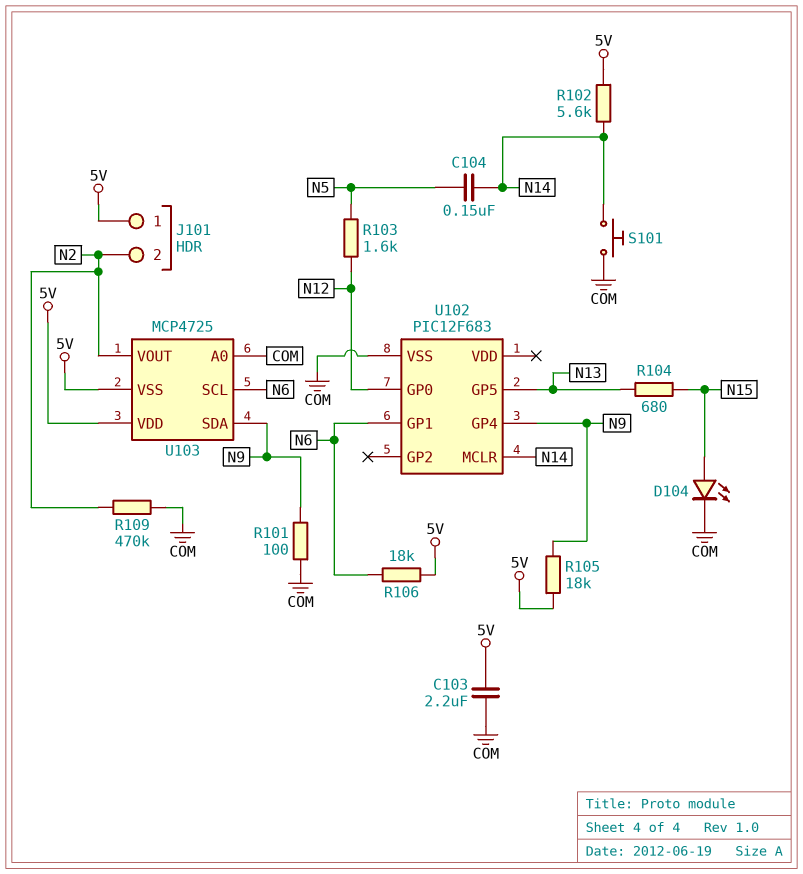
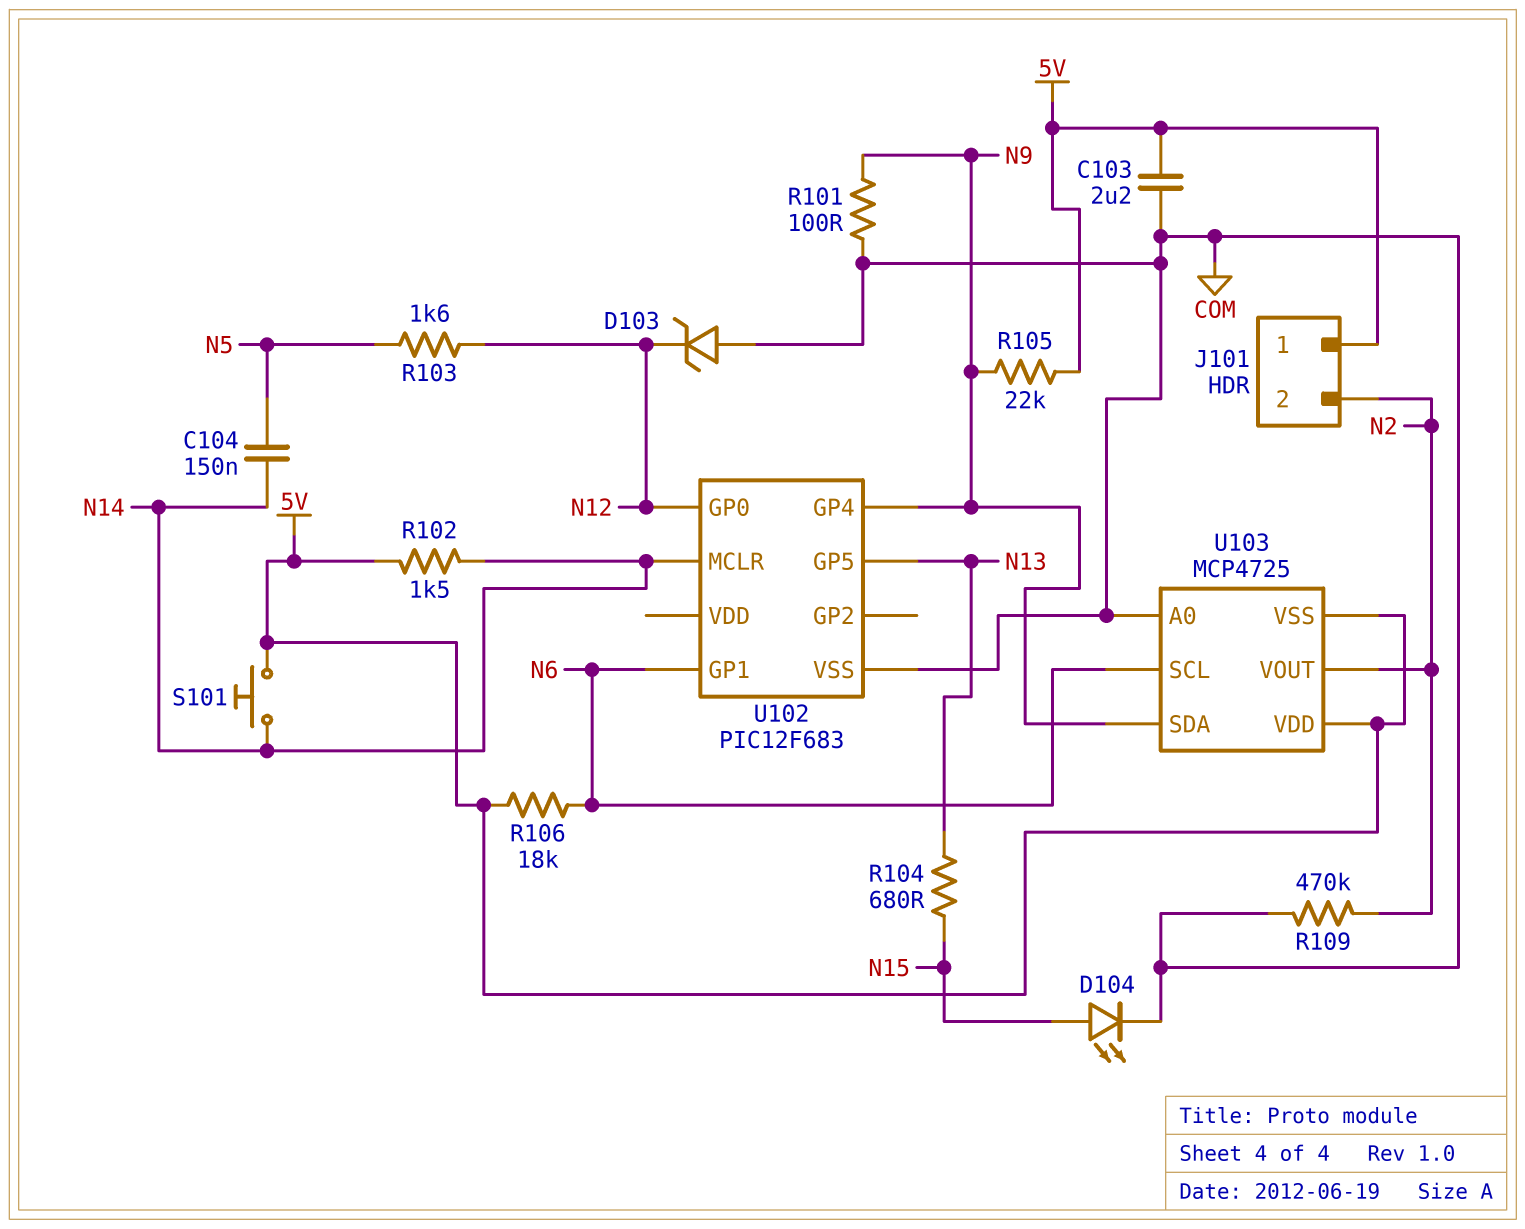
D103: none -> zener (A COM, K N12)
R102: 5.6k (5V, N14) -> 1.5k (5V, N14)
R105: 18k (5V, N9) -> 22k (5V, N9)
S101: button (COM, N14) -> button (5V, N14)

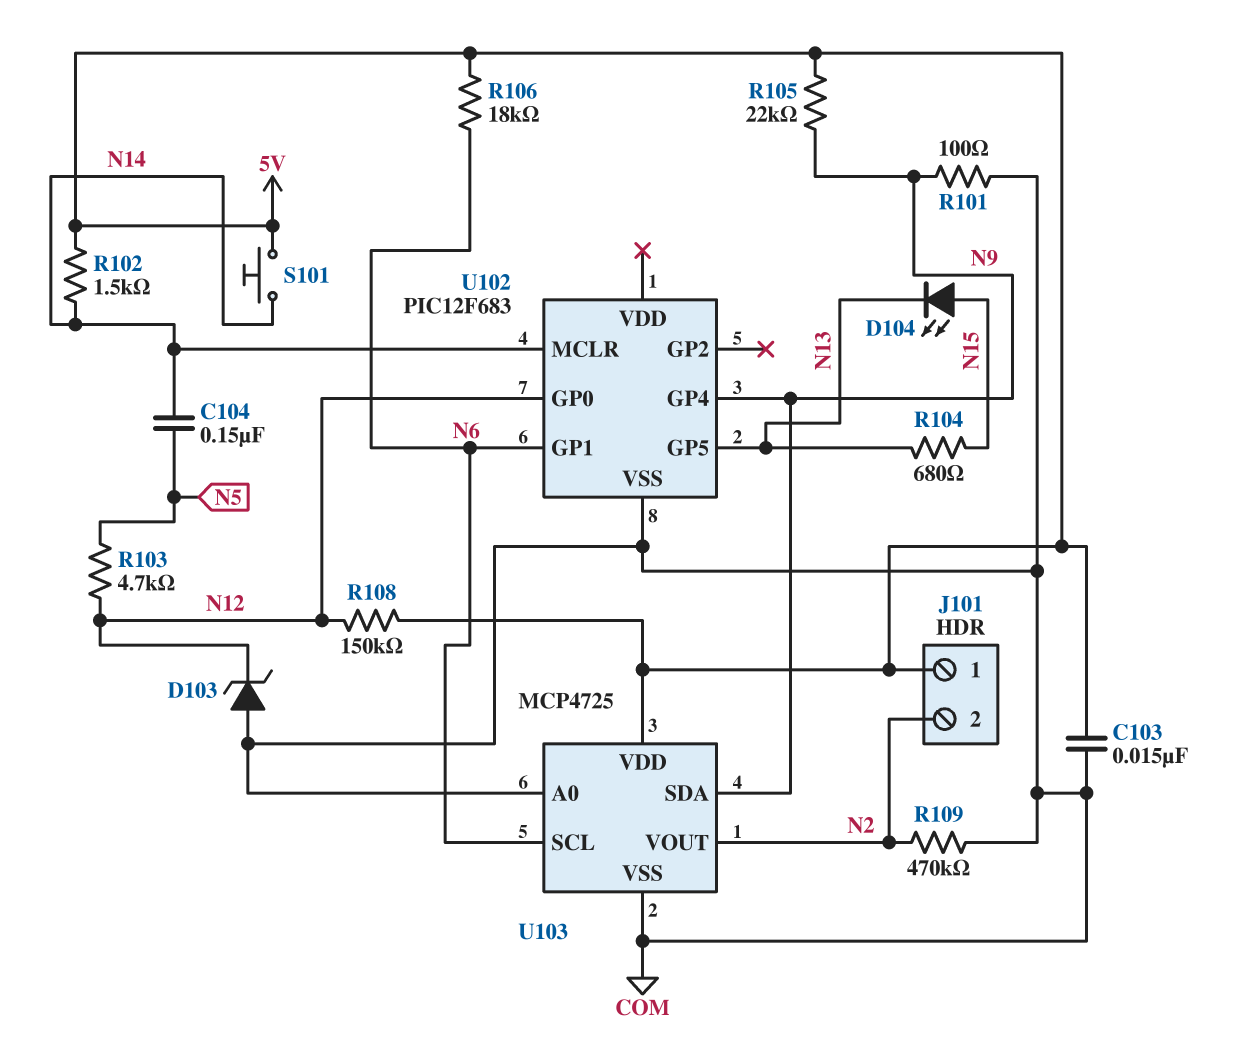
C103: 2.2uF (5V, COM) -> 15nF (5V, COM)
D104: LED (A N15, K COM) -> LED (A N15, K N13)
R103: 1.6k (N5, N12) -> 4.7k (N5, N12)
R108: none -> 150k (5V, N12)
U103 pin VSS: 5V -> COM

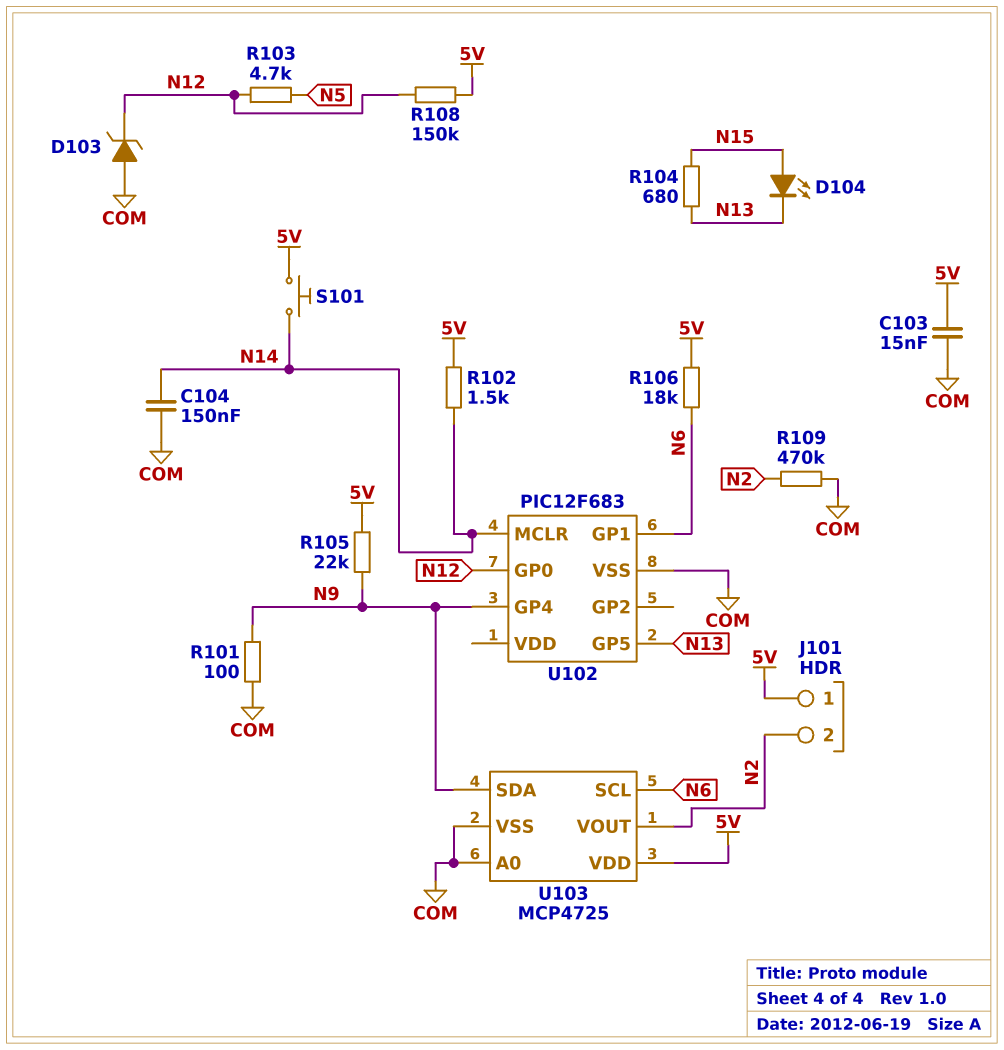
C104: 150nF (N5, N14) -> 150nF (COM, N14)

